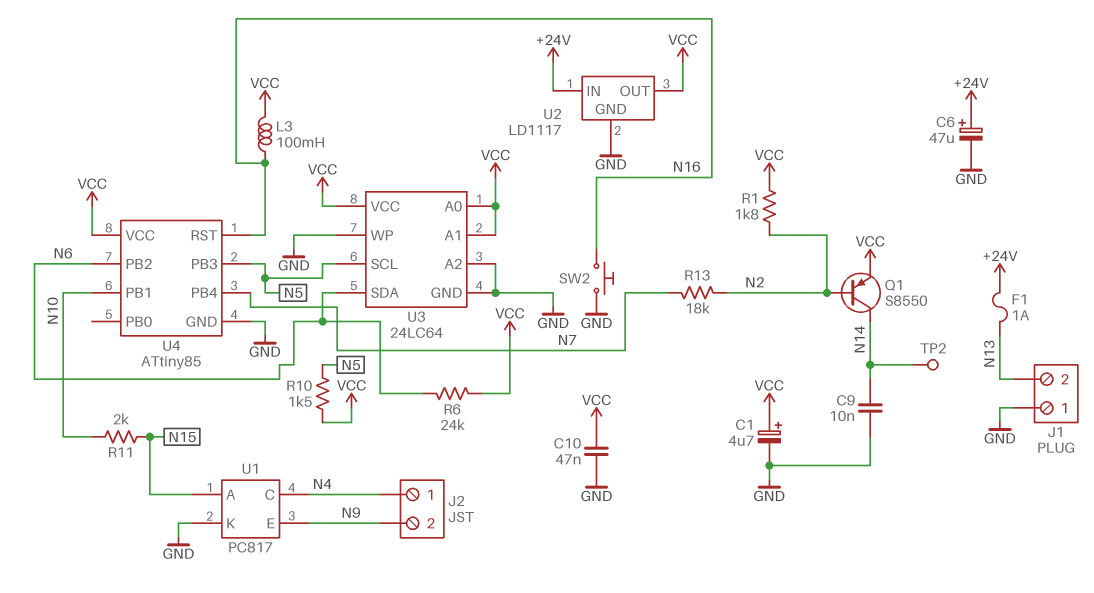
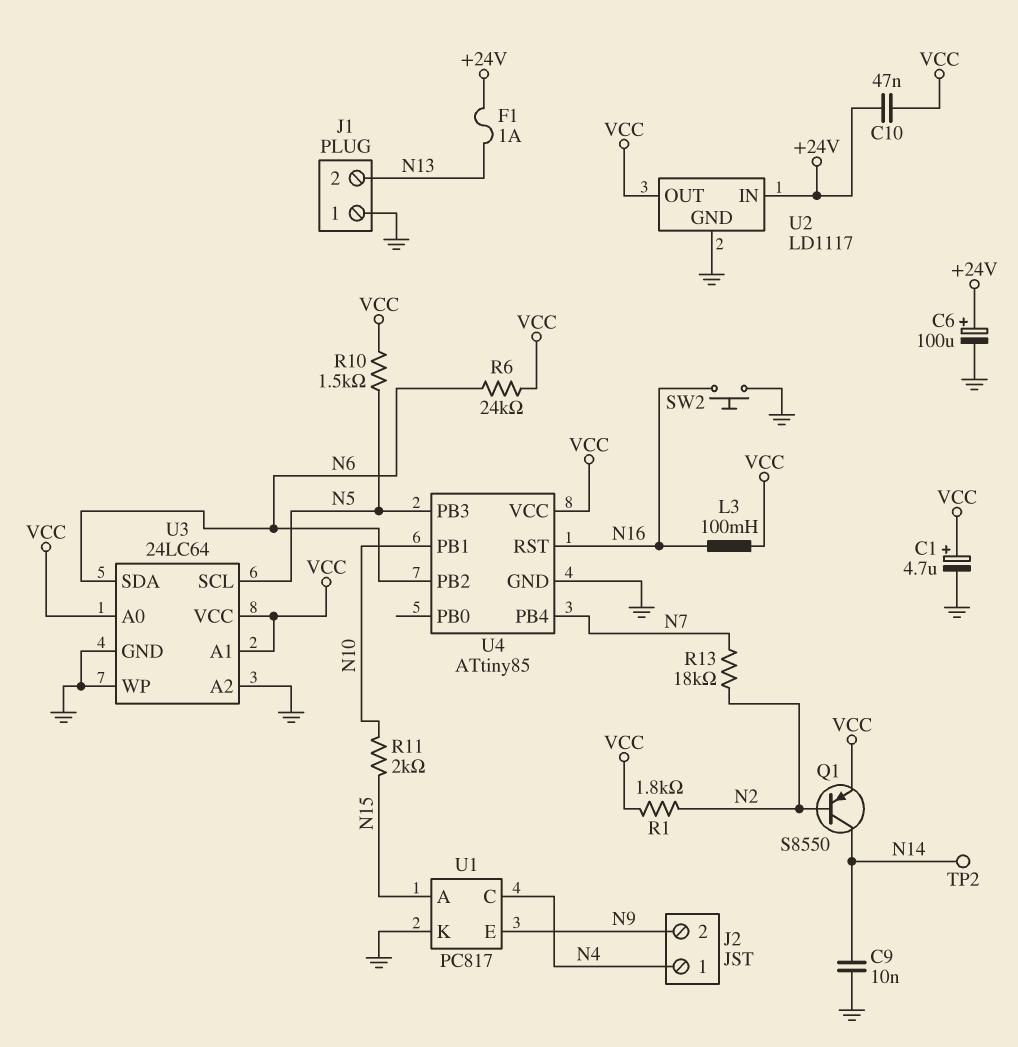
C6: 47uF (plus +24V, minus GND) -> 100uF (plus +24V, minus GND)
C10: 47nF (GND, VCC) -> 47nF (+24V, VCC)

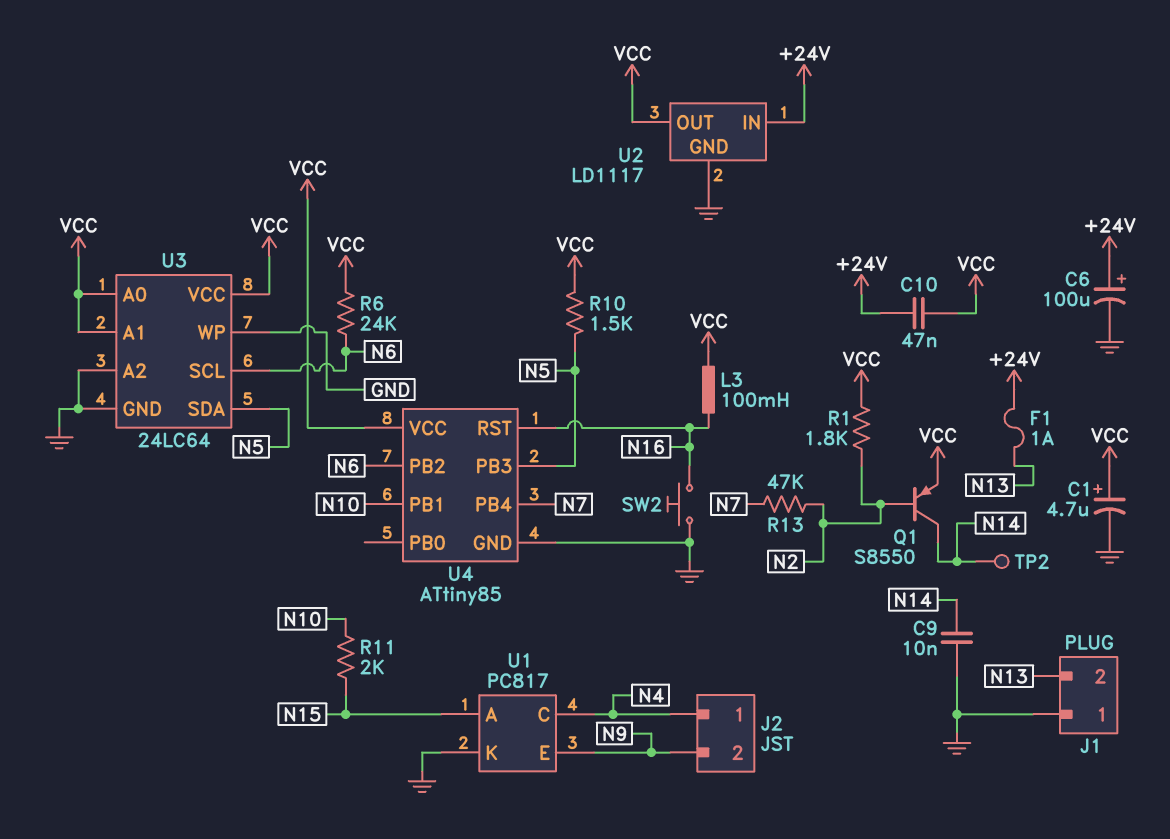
R13: 18k (N2, N7) -> 47k (N2, N7)
U3 pin SCL: N5 -> N6
U3 pin SDA: N6 -> N5

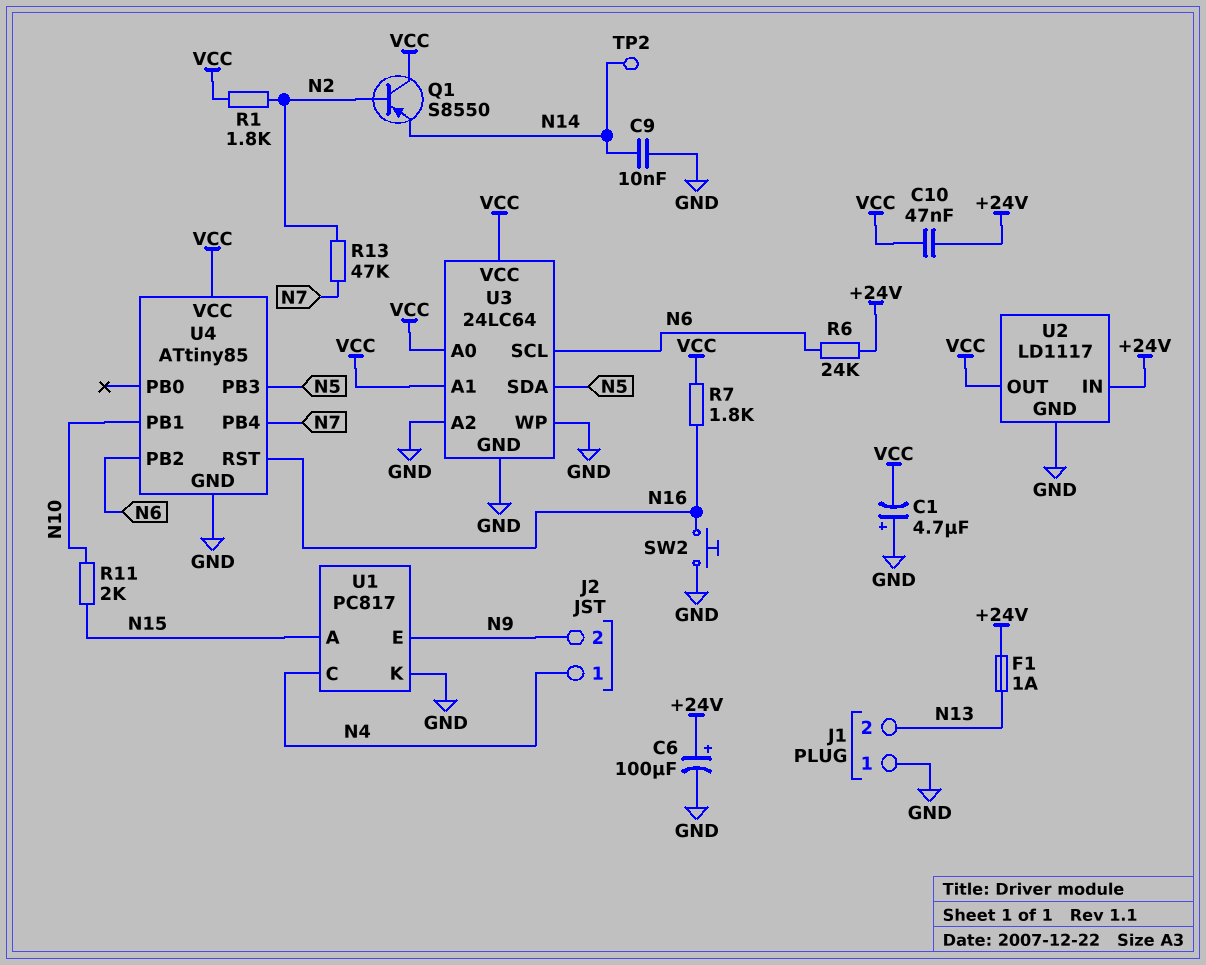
C1: 4.7uF (plus VCC, minus GND) -> 4.7uF (plus GND, minus VCC)
L3: 100mH (N16, VCC) -> none
Q1: PNP S8550 (B N2, C N14, E VCC) -> PNP S8550 (B N2, C VCC, E N14)
R6: 24k (N6, VCC) -> 24k (+24V, N6)
R7: none -> 1.8k (N16, VCC)
R10: 1.5k (N5, VCC) -> none

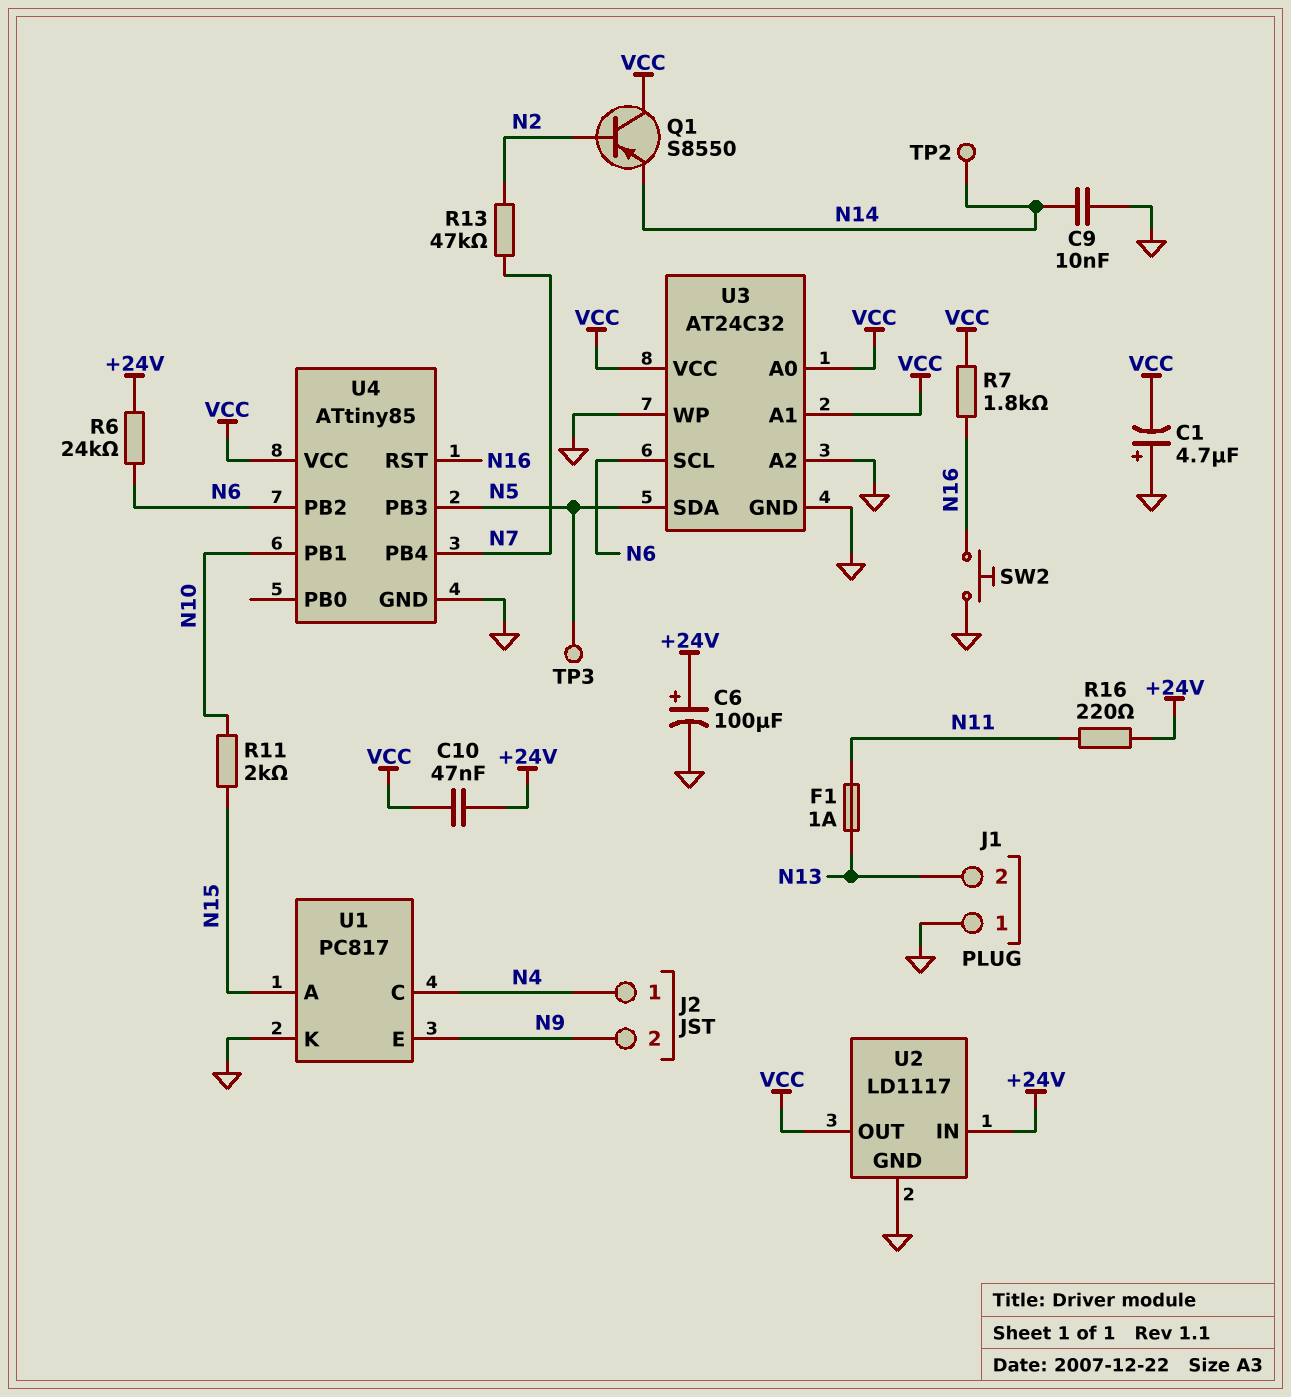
F1: 1A (+24V, N13) -> 1A (N11, N13)
R1: 1.8k (N2, VCC) -> none
R16: none -> 220 (+24V, N11)
TP3: none -> test point (N5)
U3: 24LC64 -> AT24C32

